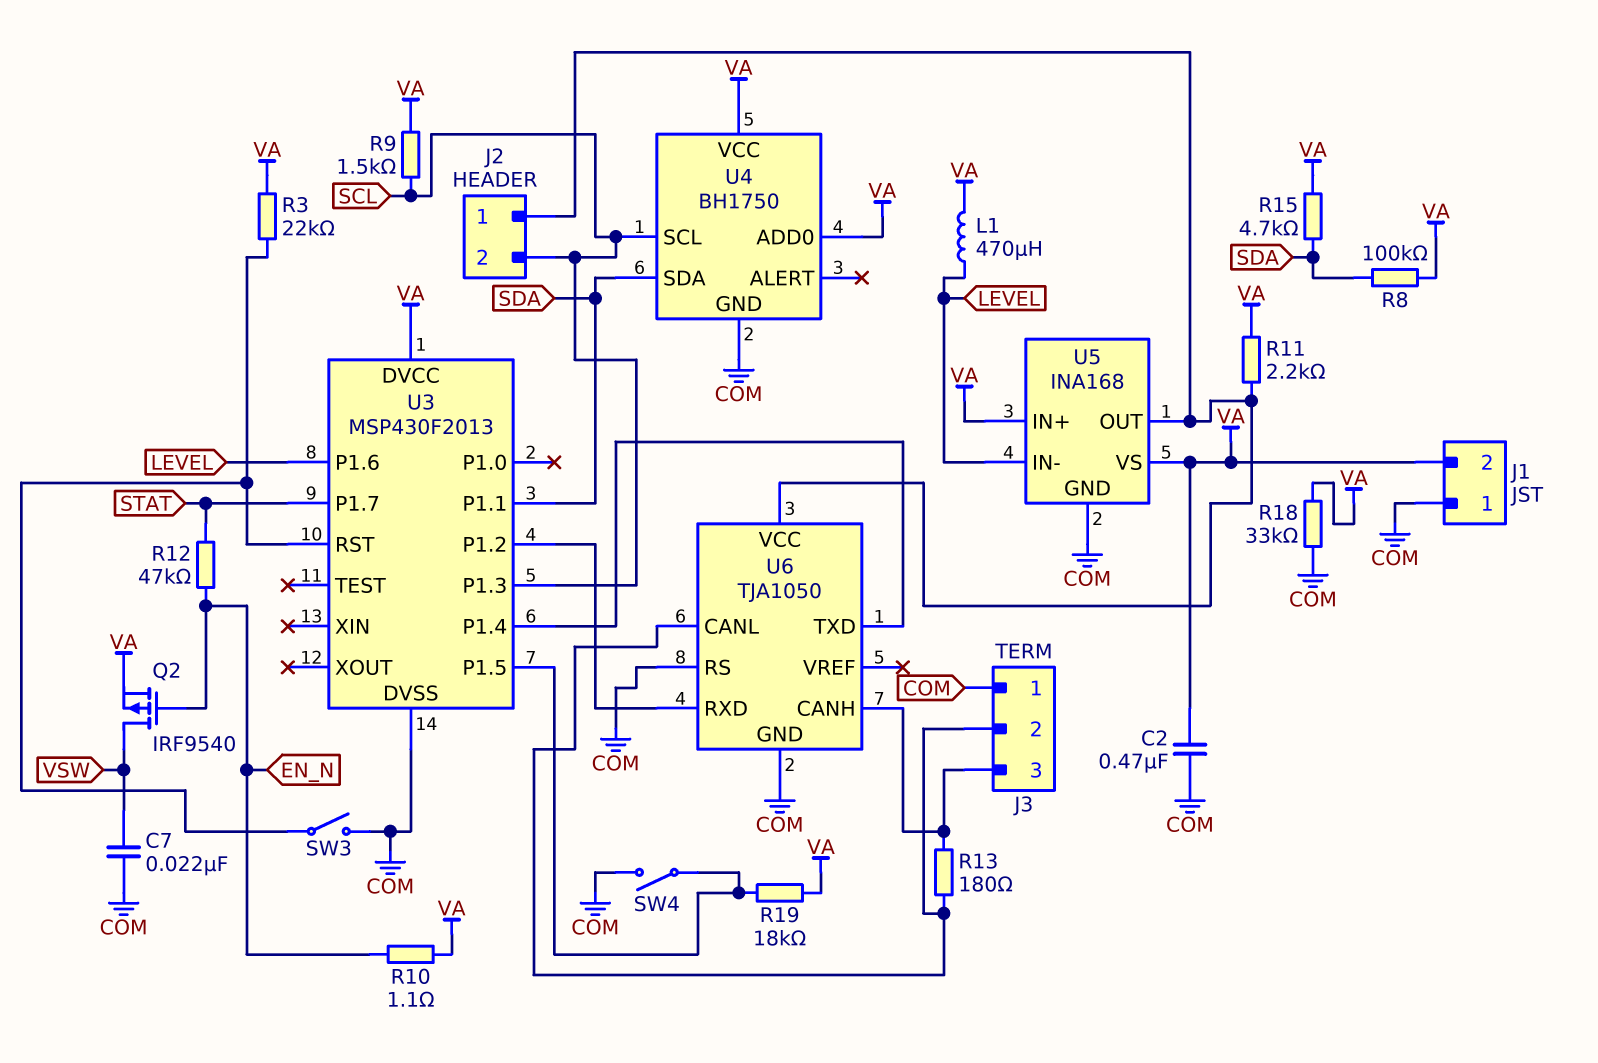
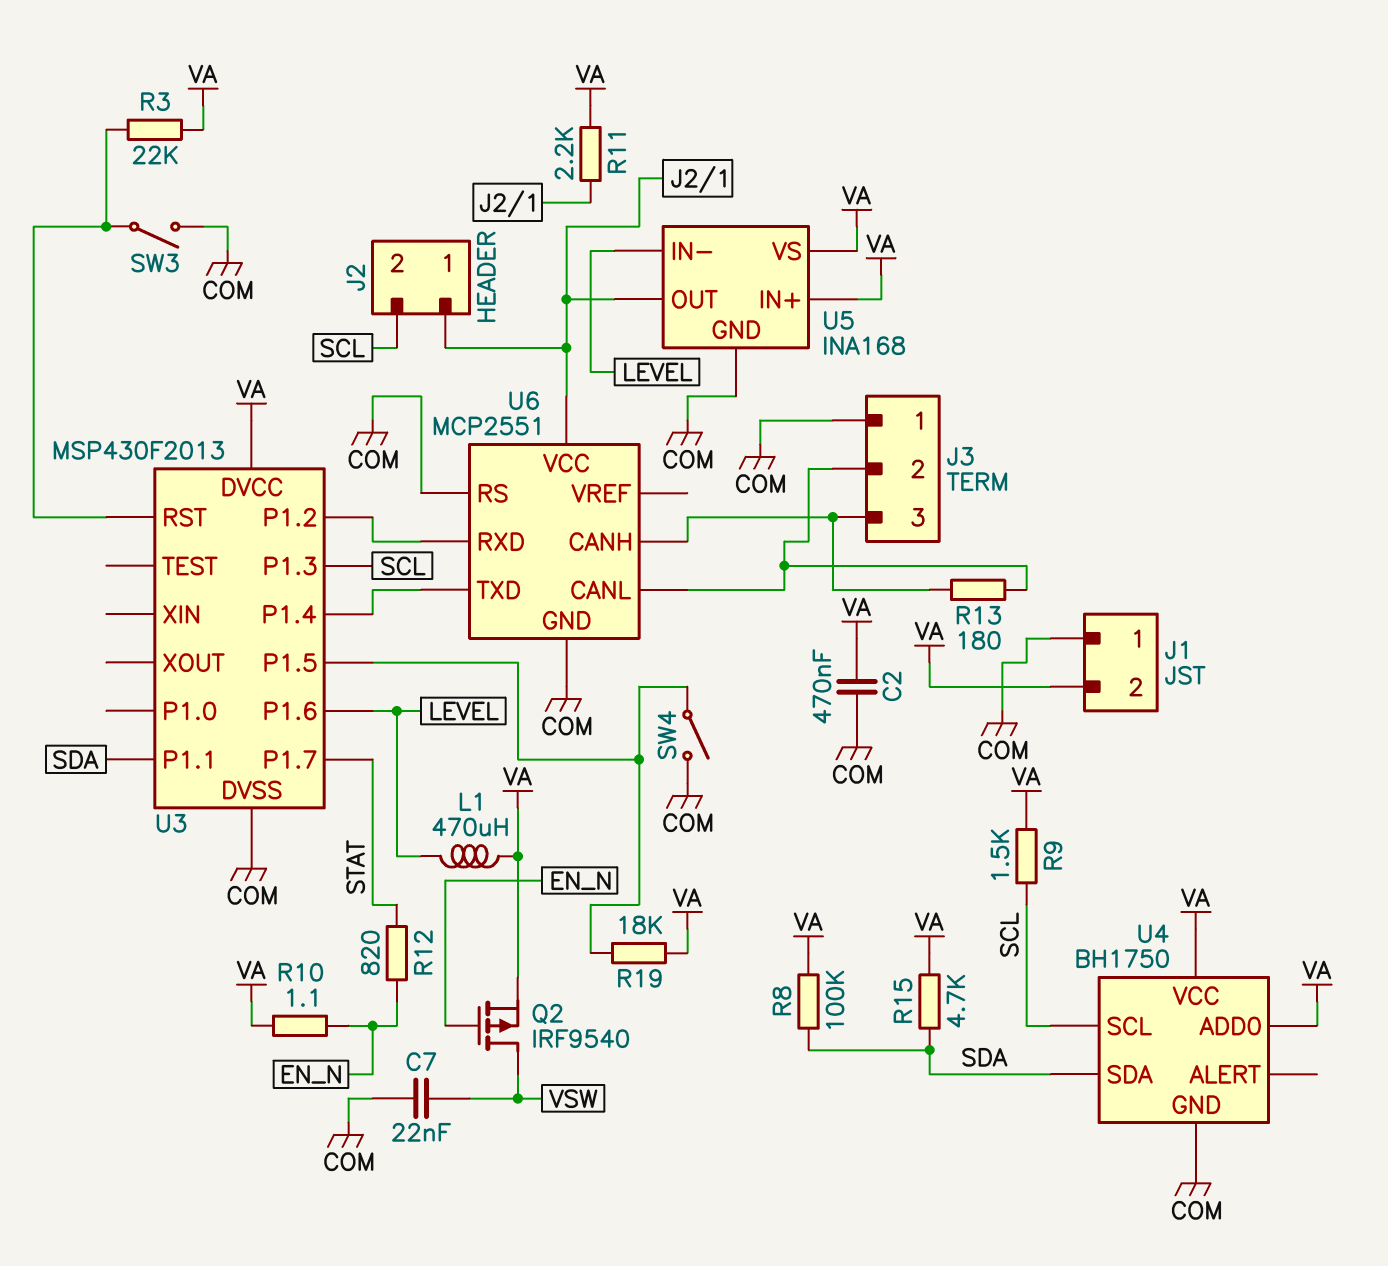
R12: 47k (EN_N, STAT) -> 820 (EN_N, STAT)
R18: 33k (COM, VA) -> none
U6: TJA1050 -> MCP2551

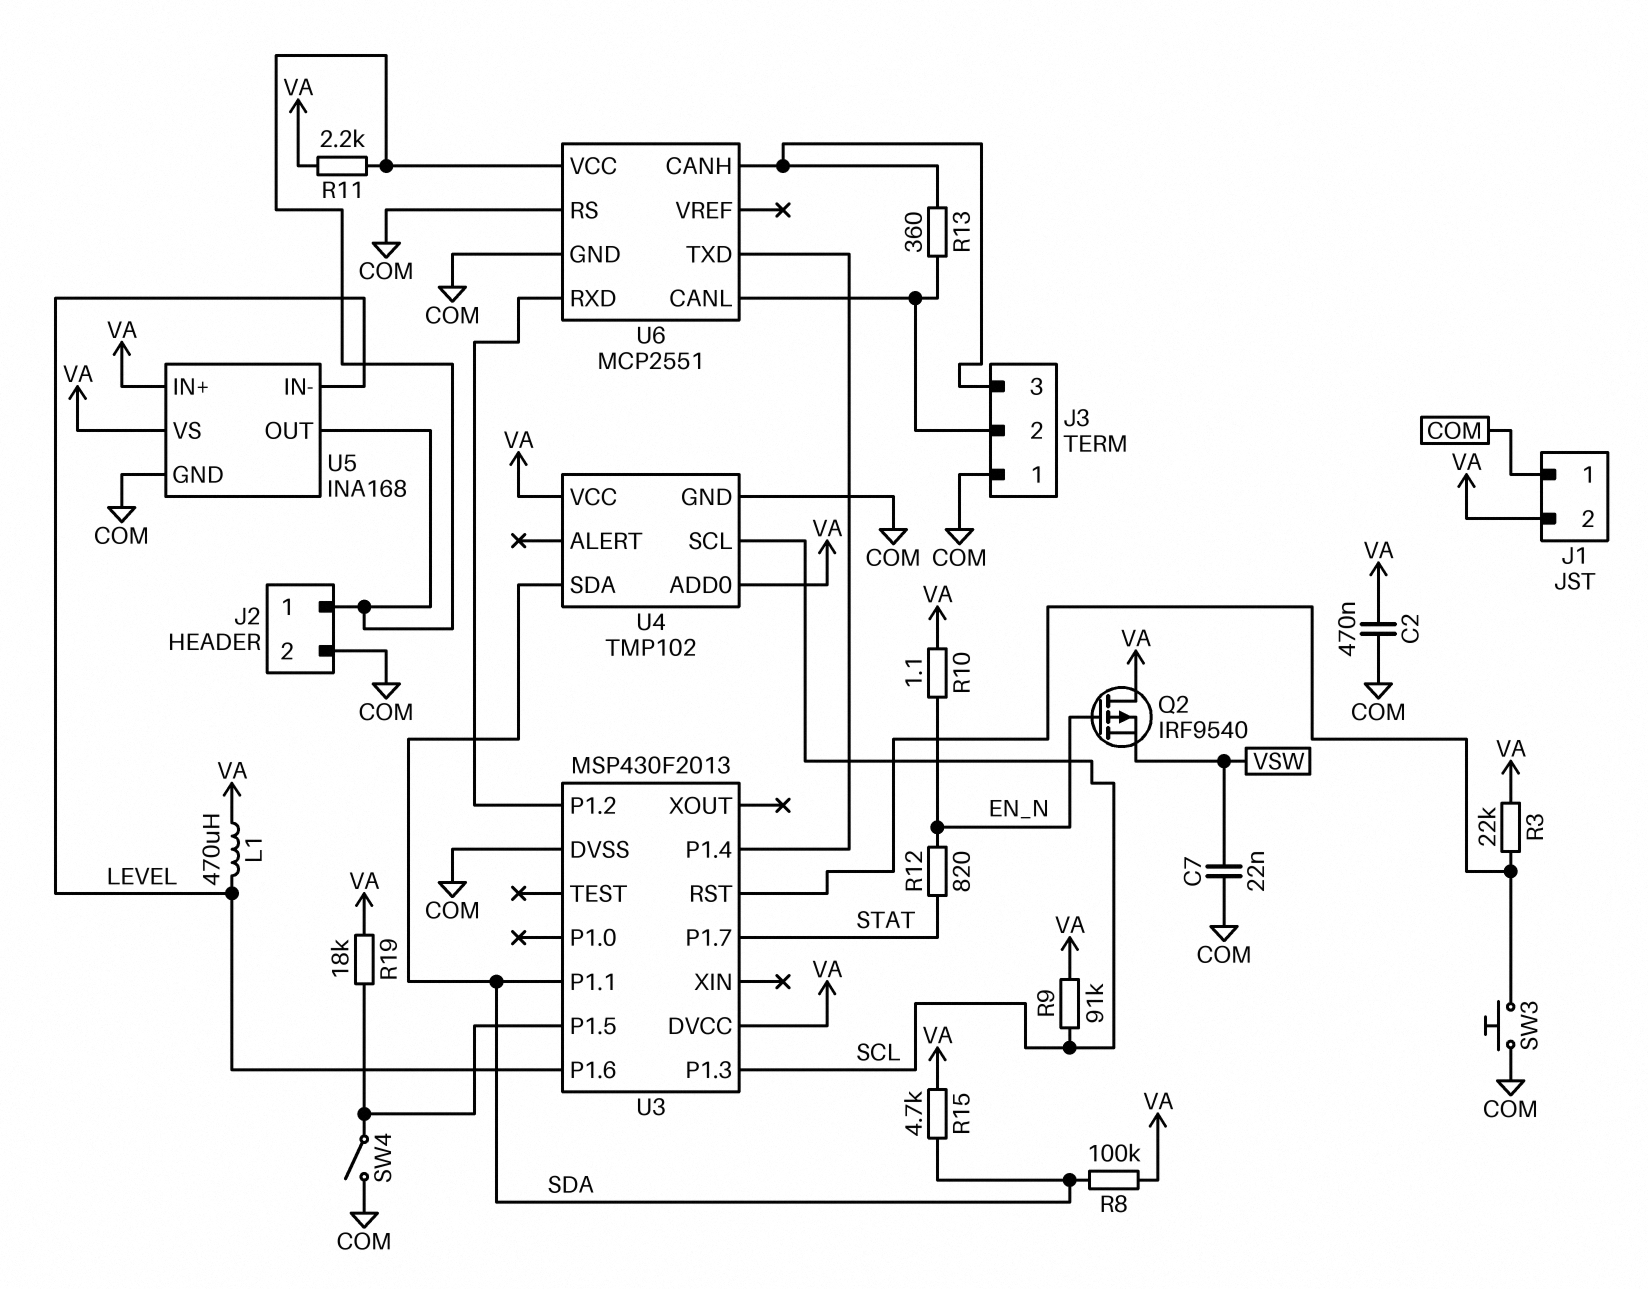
J2 pin 2: SCL -> COM
Q2: PMOS IRF9540 (G EN_N, D VSW, S VA) -> PMOS IRF9540 (G EN_N, D VA, S VSW)
R9: 1.5k (SCL, VA) -> 91k (SCL, VA)
R13: 180 (J3/2, J3/3) -> 360 (J3/2, J3/3)
SW3: switch (COM, U3/RST) -> button (COM, U3/RST)
U4: BH1750 -> TMP102

